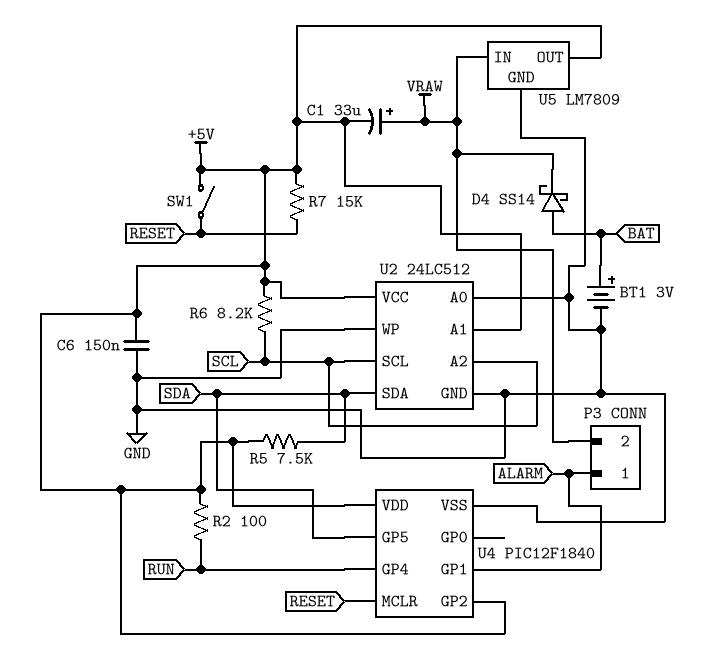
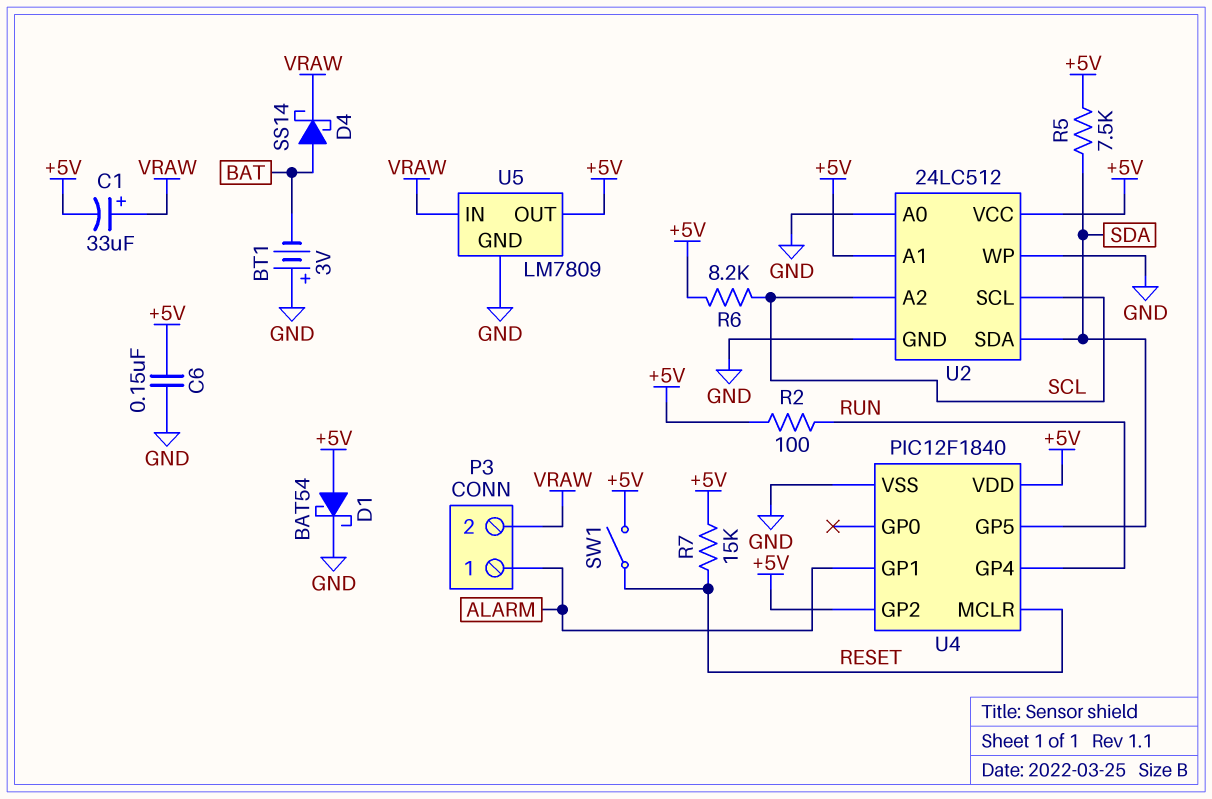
BT1: 3V (plus BAT, minus GND) -> 3V (plus GND, minus BAT)
D1: none -> schottky BAT54 (A +5V, K GND)

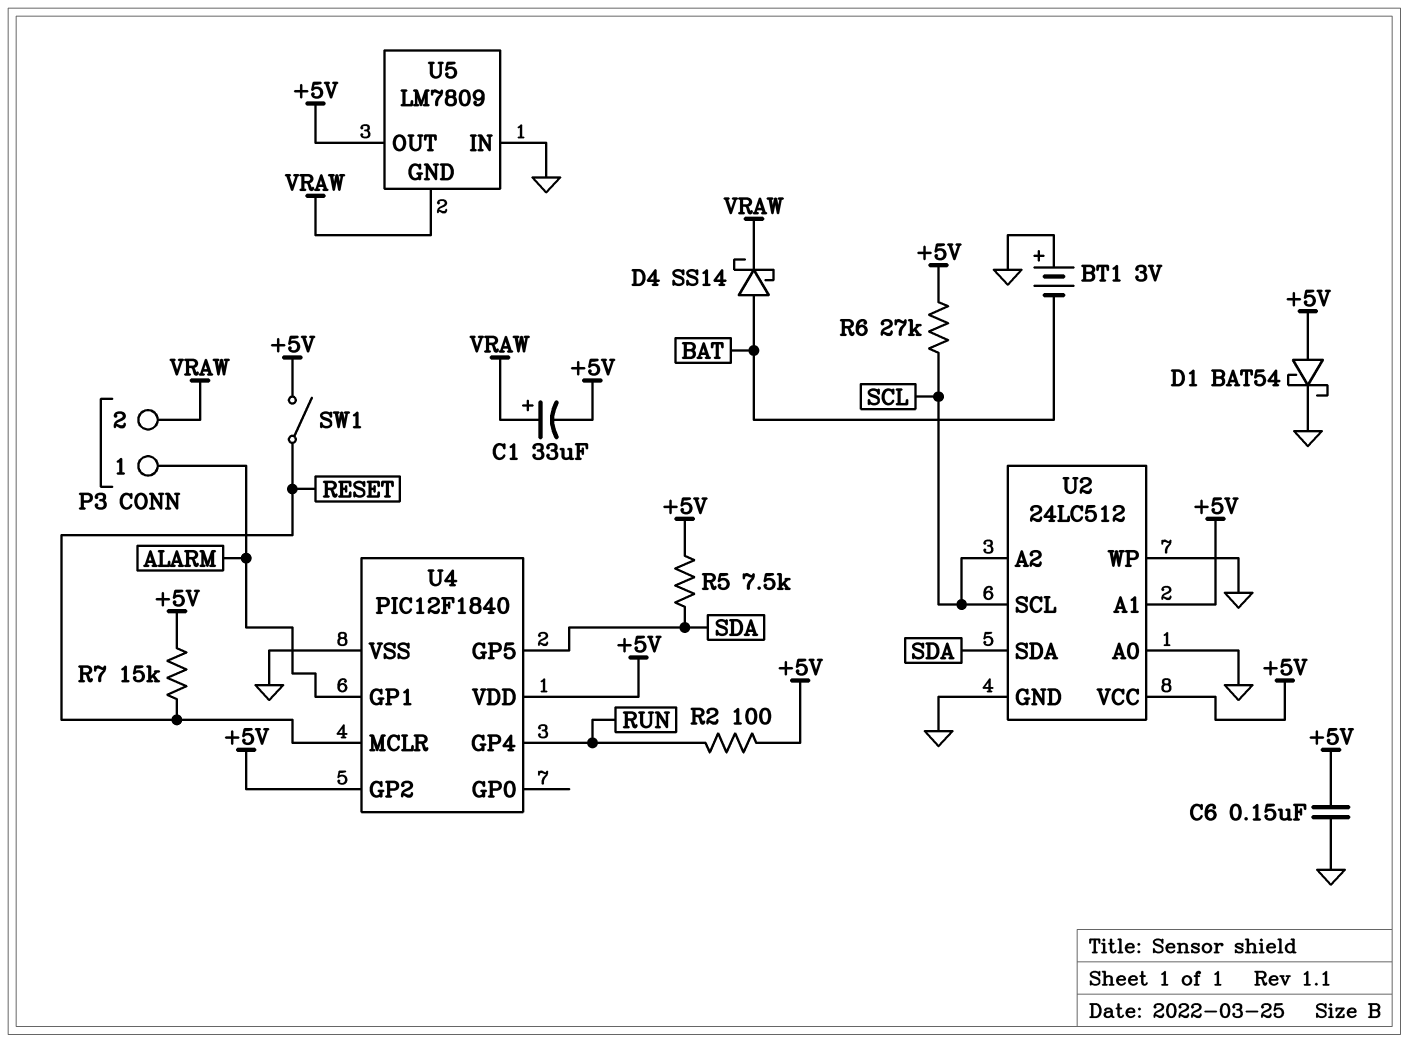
R6: 8.2k (+5V, SCL) -> 27k (+5V, SCL)
U5 pin GND: GND -> VRAW
U5 pin IN: VRAW -> GND

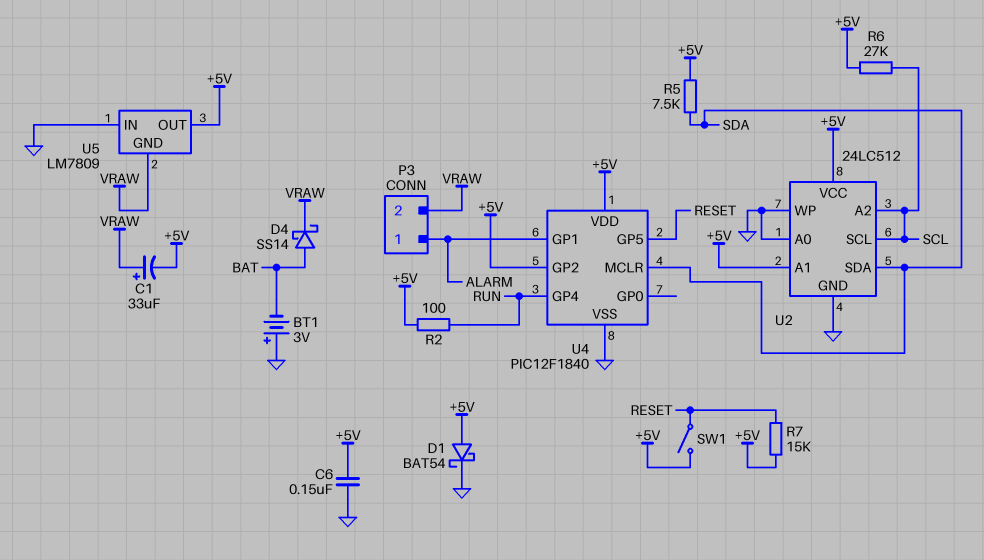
U4 pin GP5: SDA -> RESET
U4 pin MCLR: RESET -> SDA

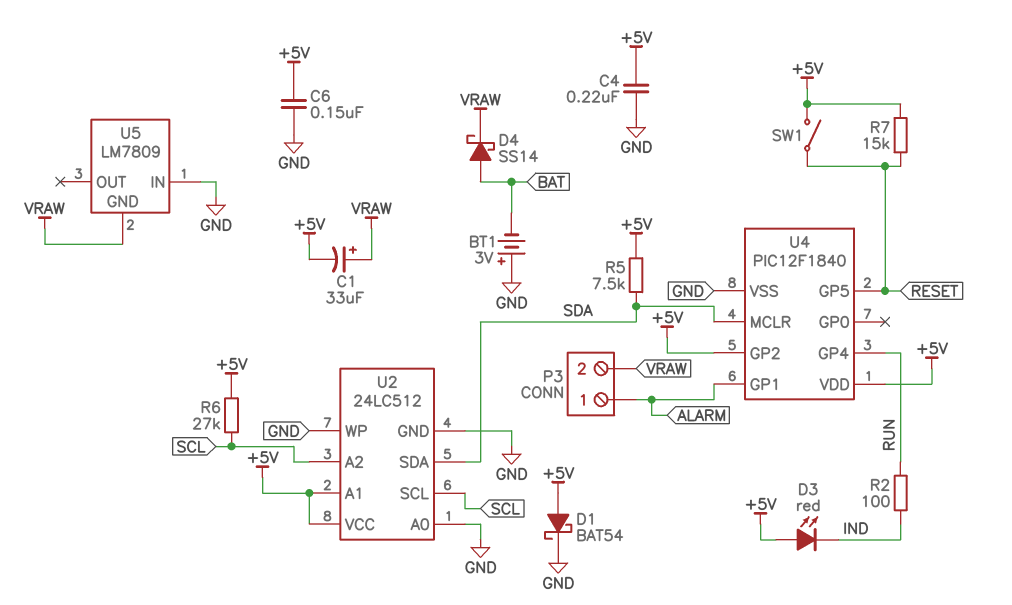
C4: none -> 220nF (+5V, GND)
D3: none -> LED red (A +5V, K IND)
R2: 100 (+5V, RUN) -> 100 (IND, RUN)
U5 pin OUT: +5V -> none

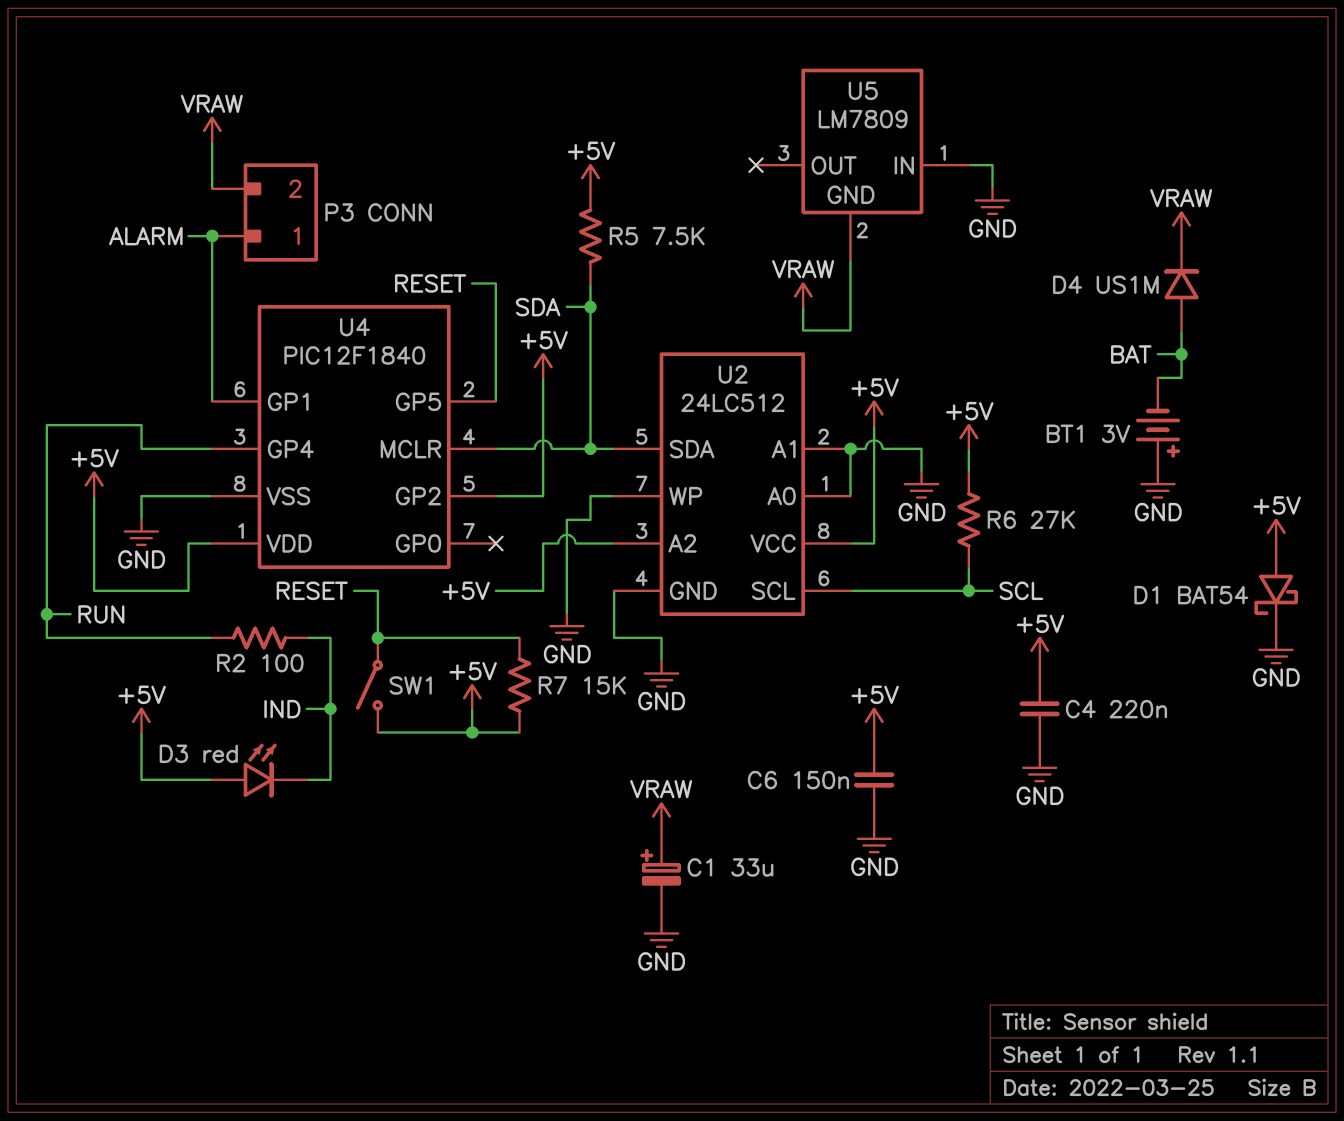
C1: 33uF (plus VRAW, minus +5V) -> 33uF (plus VRAW, minus GND)
D4: schottky SS14 (A BAT, K VRAW) -> diode US1M (A BAT, K VRAW)
U2 pin A1: +5V -> GND
U2 pin A2: SCL -> +5V

